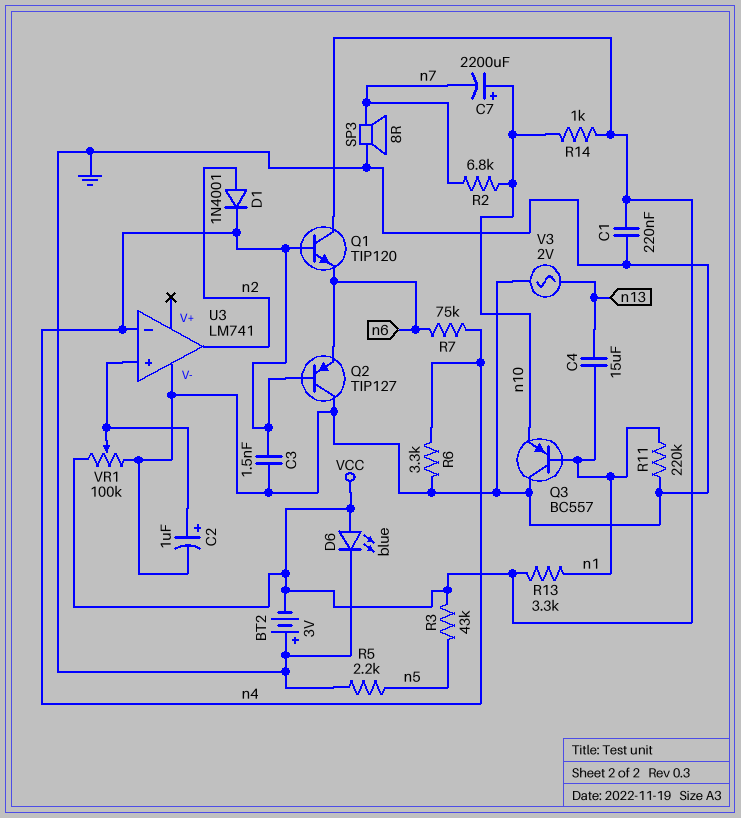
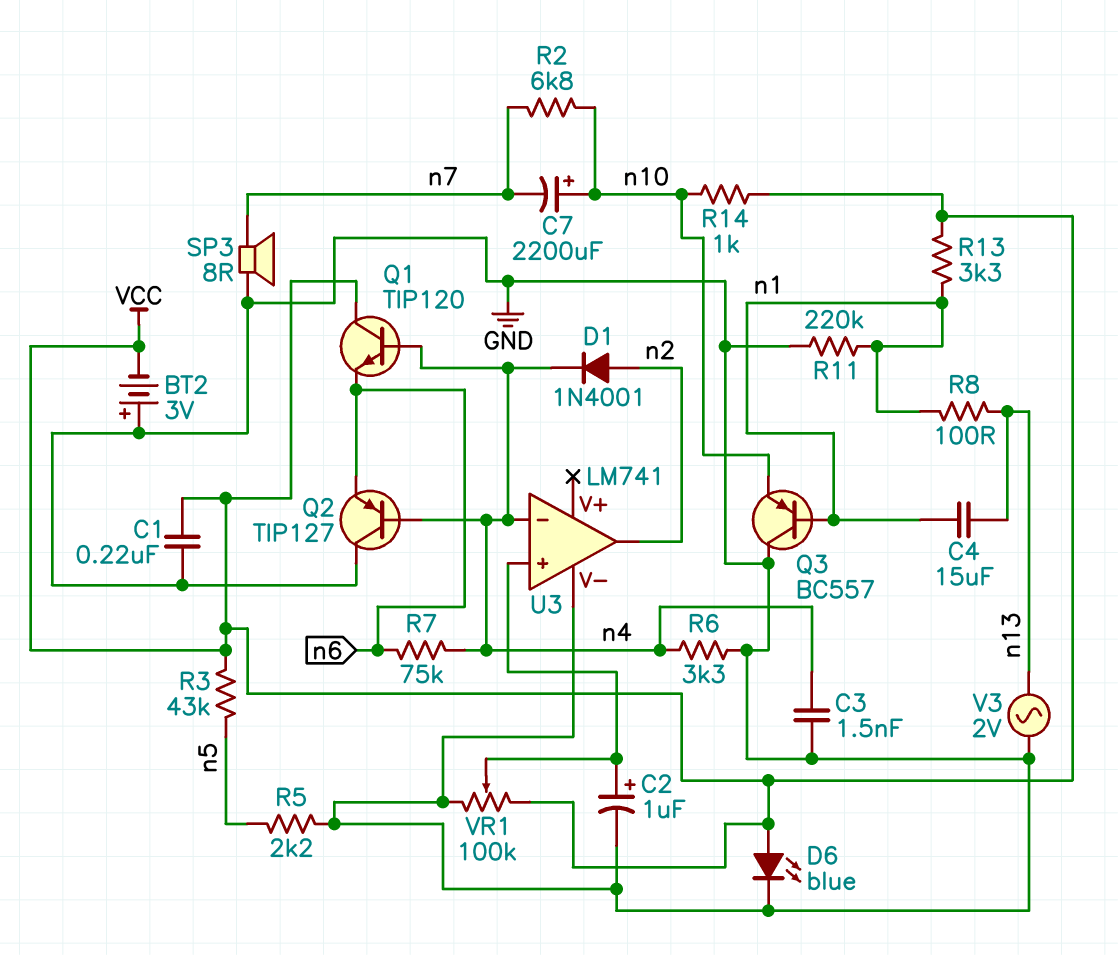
R8: none -> 100 (n1, n13)

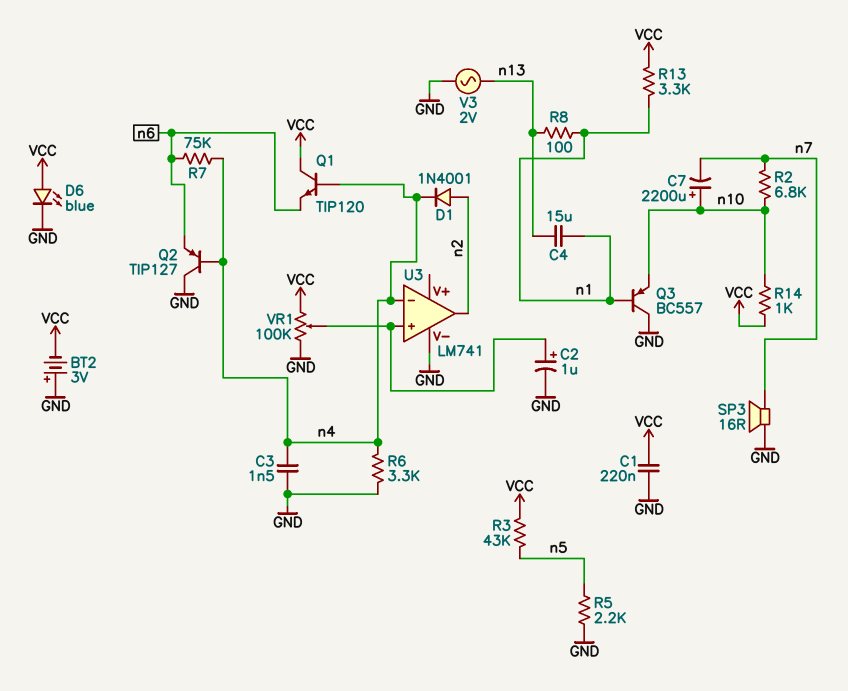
R11: 220k (GND, n1) -> none
SP3: speaker 8R (GND, n7) -> speaker 16R (GND, n7)

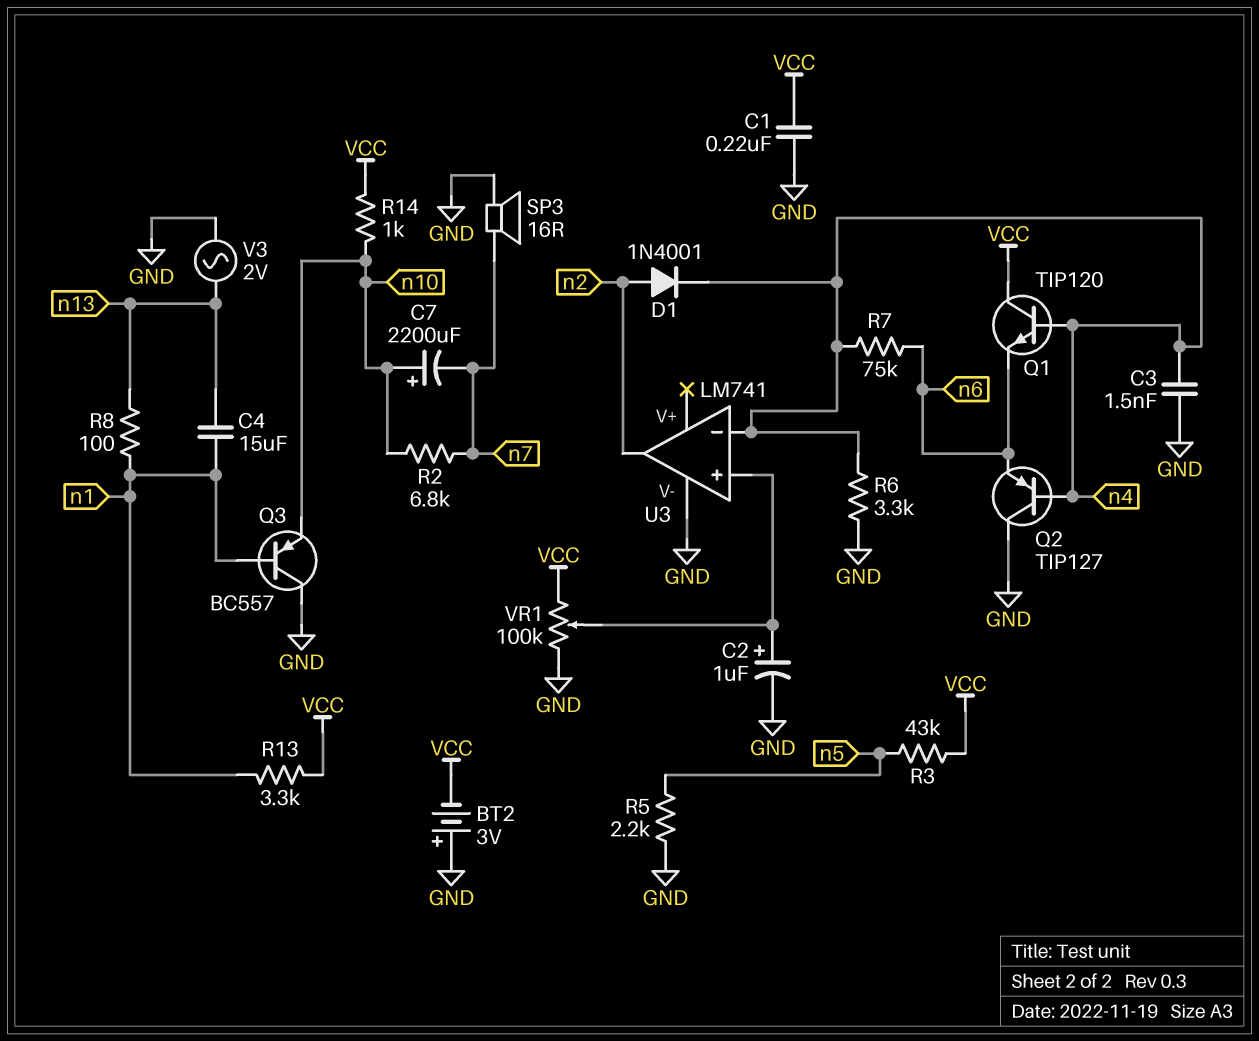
D6: LED blue (A VCC, K GND) -> none

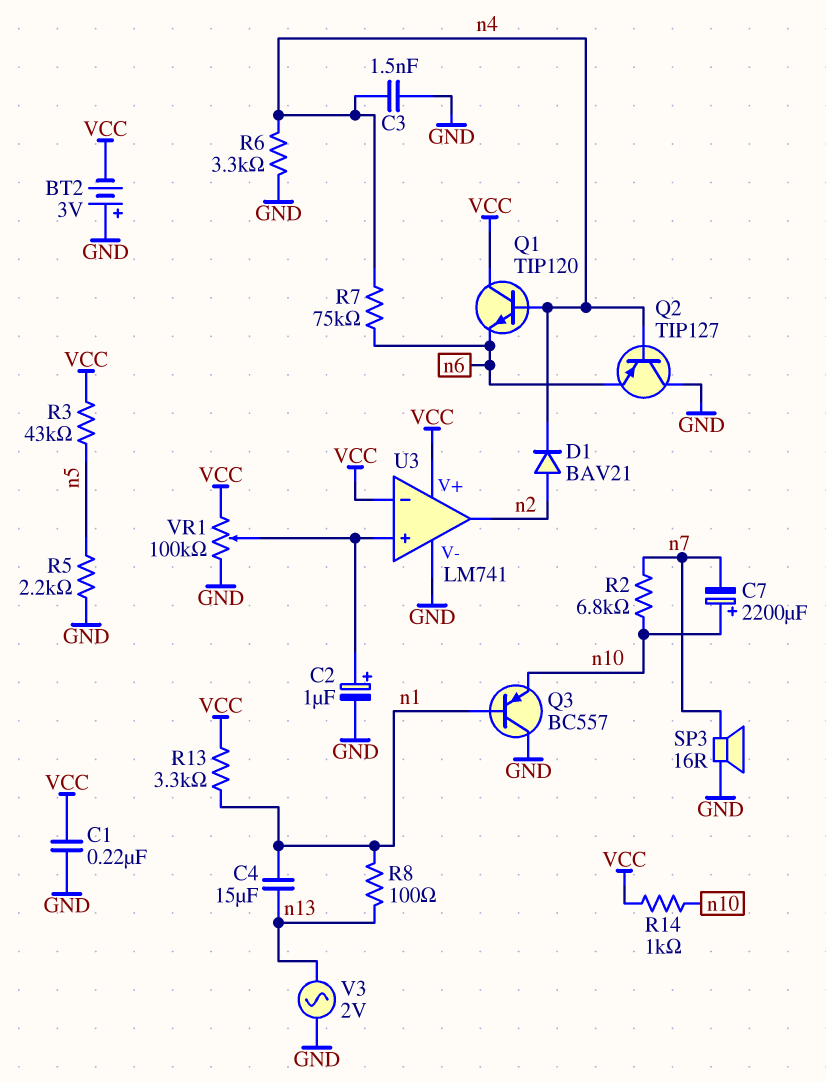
D1: diode 1N4001 (A n2, K n4) -> diode BAV21 (A n2, K n4)
U3 pin V+: none -> VCC
U3 pin in-: n4 -> VCC

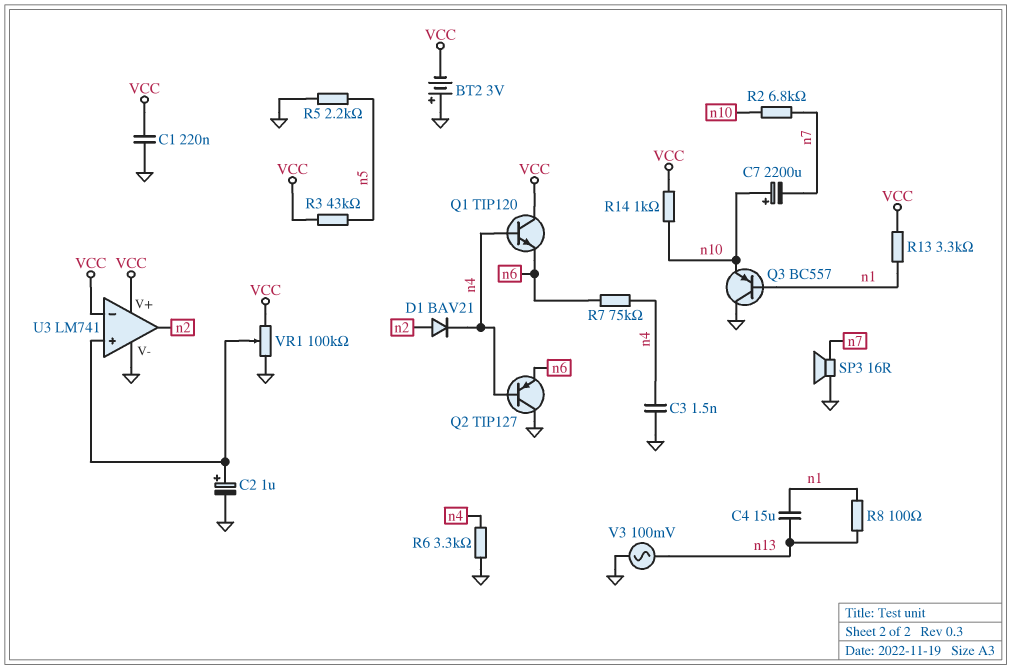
V3: AC 2V (GND, n13) -> AC 100mV (GND, n13)

